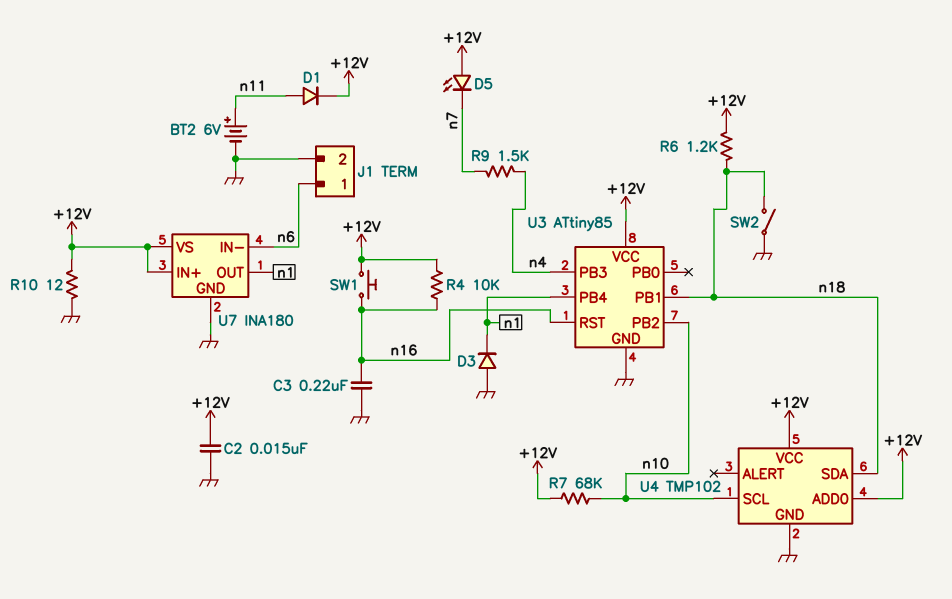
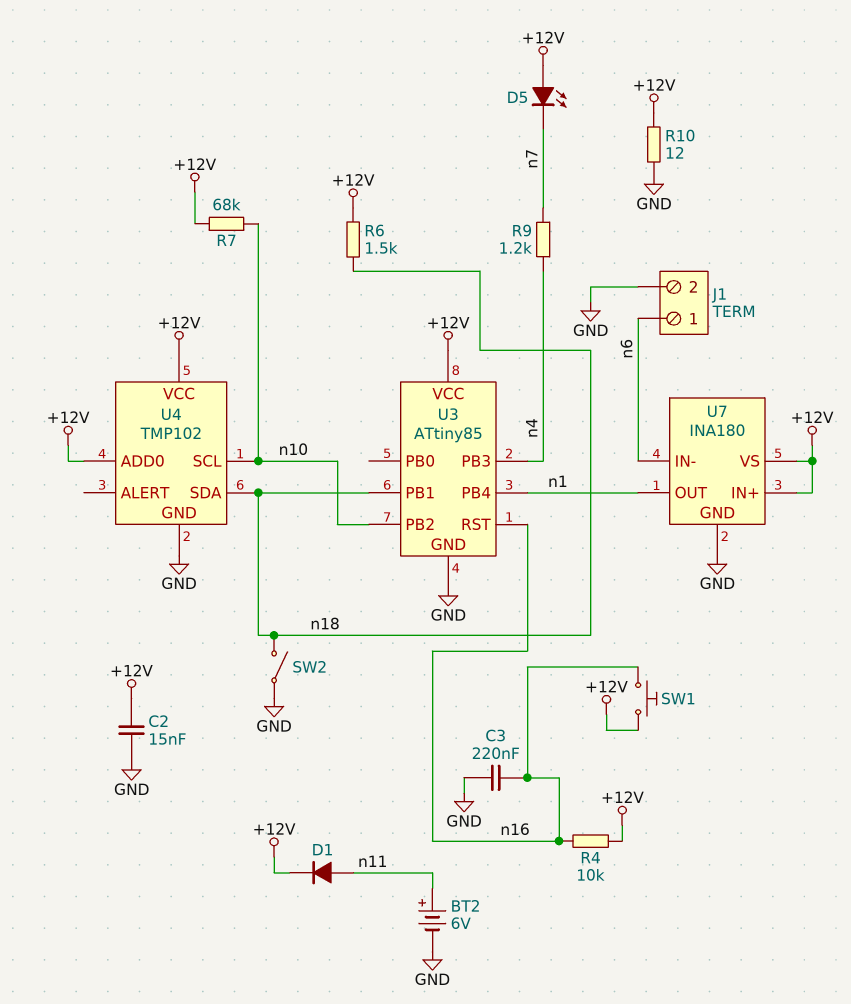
D3: diode (A GND, K n1) -> none
R6: 1.2k (+12V, n18) -> 1.5k (+12V, n18)
R9: 1.5k (n4, n7) -> 1.2k (n4, n7)

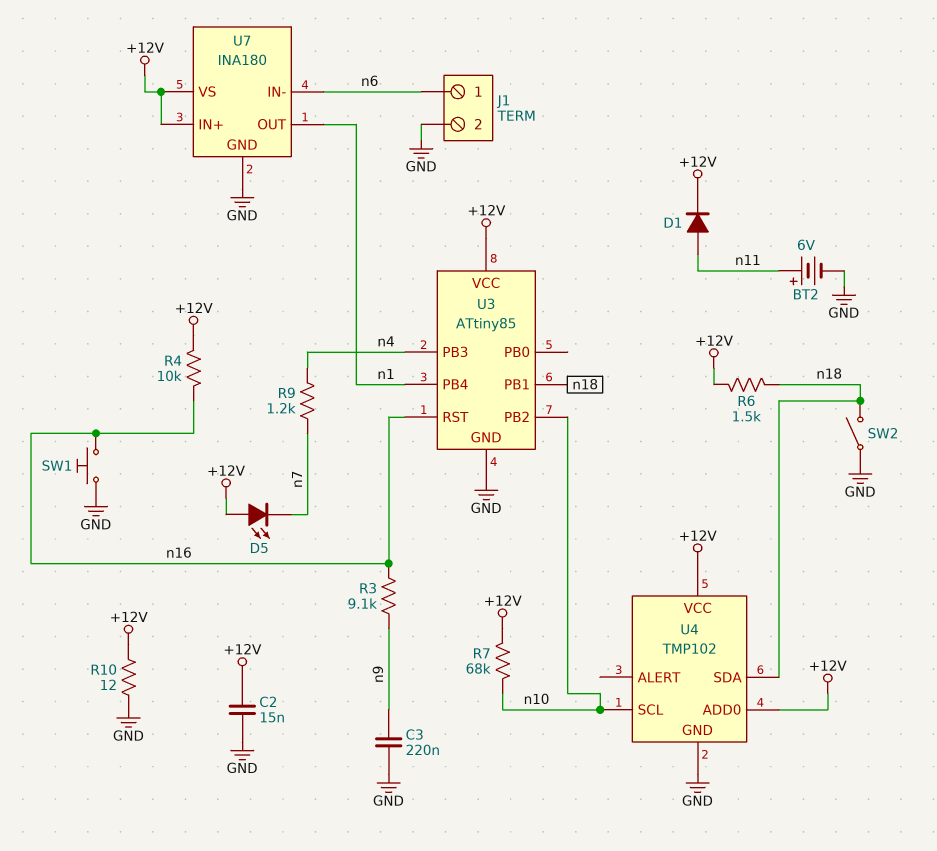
C3: 220nF (GND, n16) -> 220nF (GND, n9)
R3: none -> 9.1k (n9, n16)
SW1: button (+12V, n16) -> button (GND, n16)

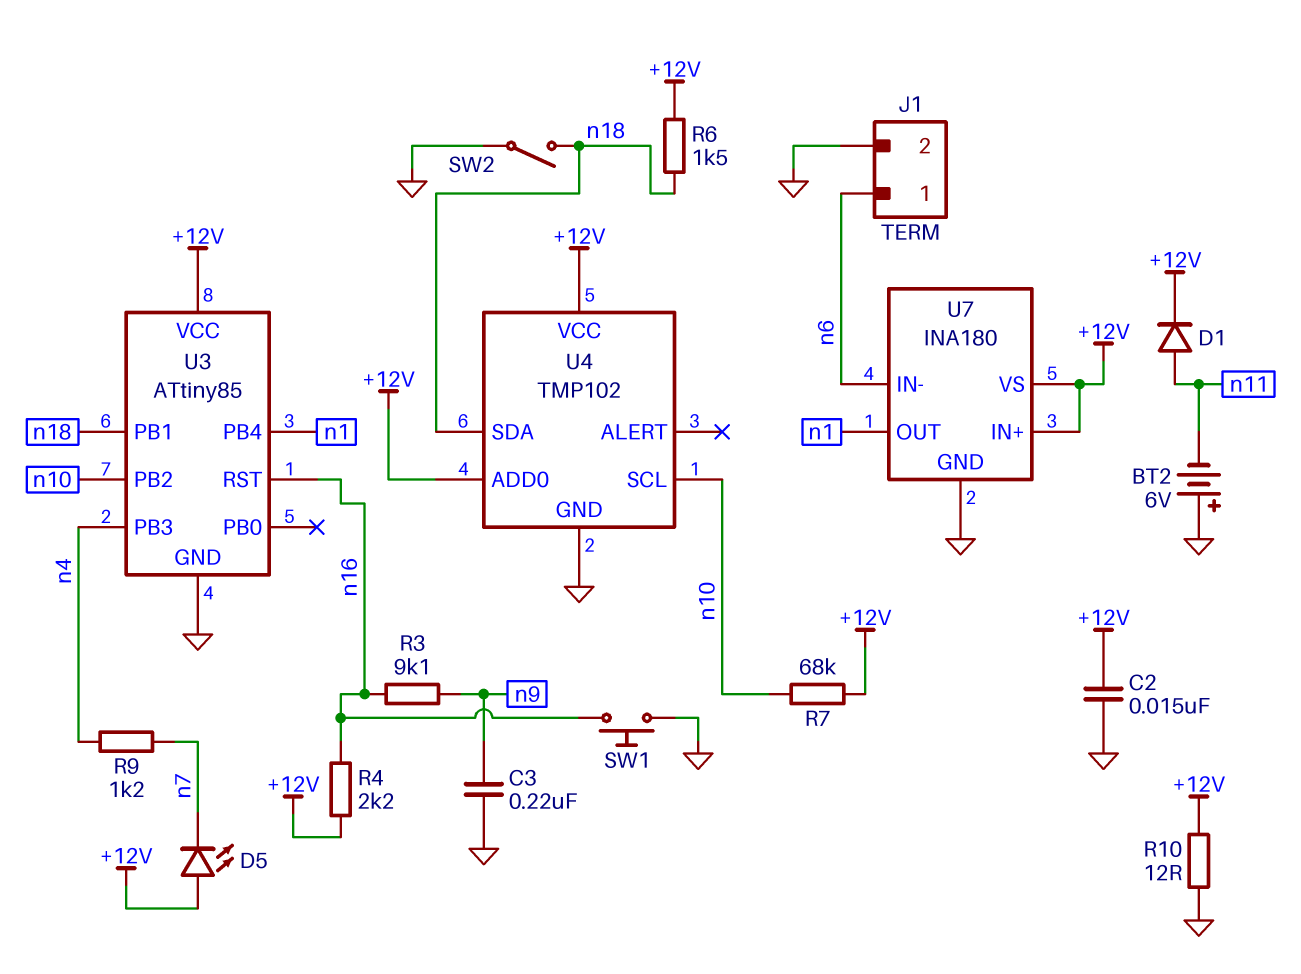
BT2: 6V (plus n11, minus GND) -> 6V (plus GND, minus n11)
R4: 10k (+12V, n16) -> 2.2k (+12V, n16)

